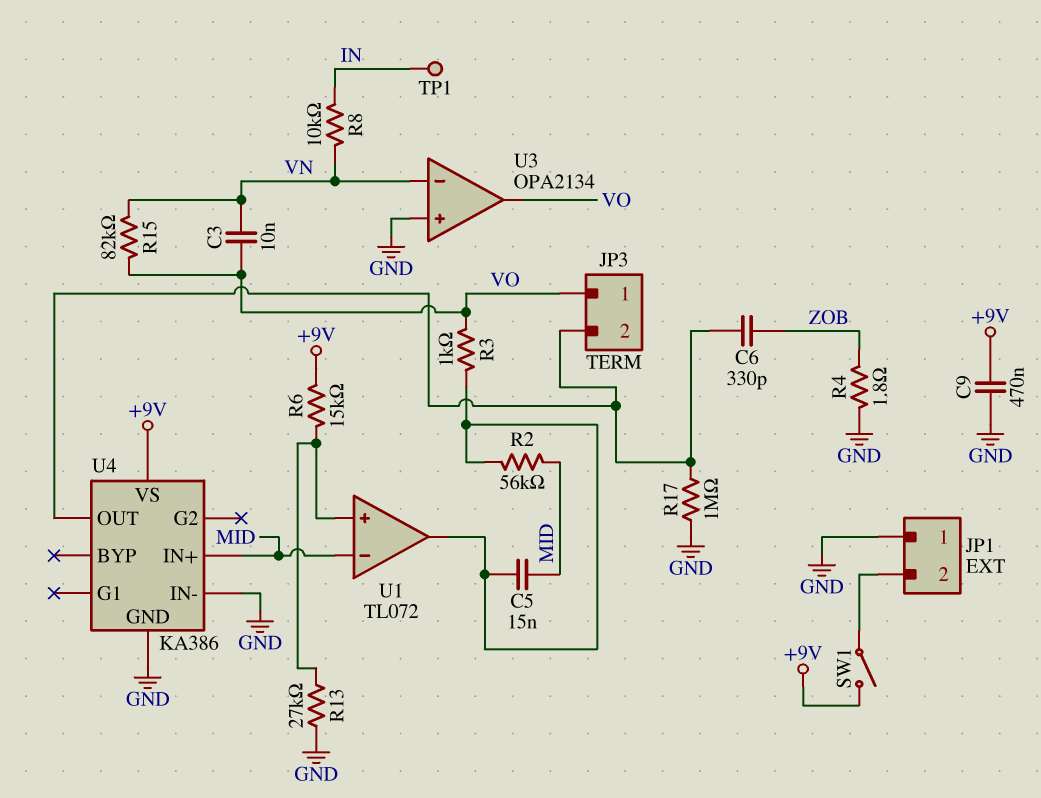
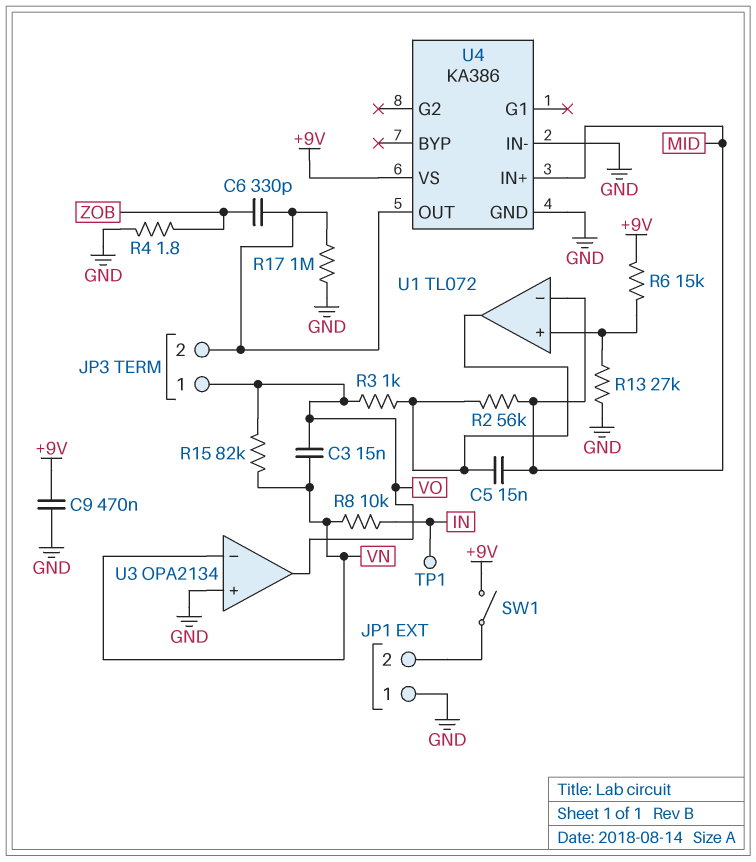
C3: 10nF (VN, VO) -> 15nF (VN, VO)

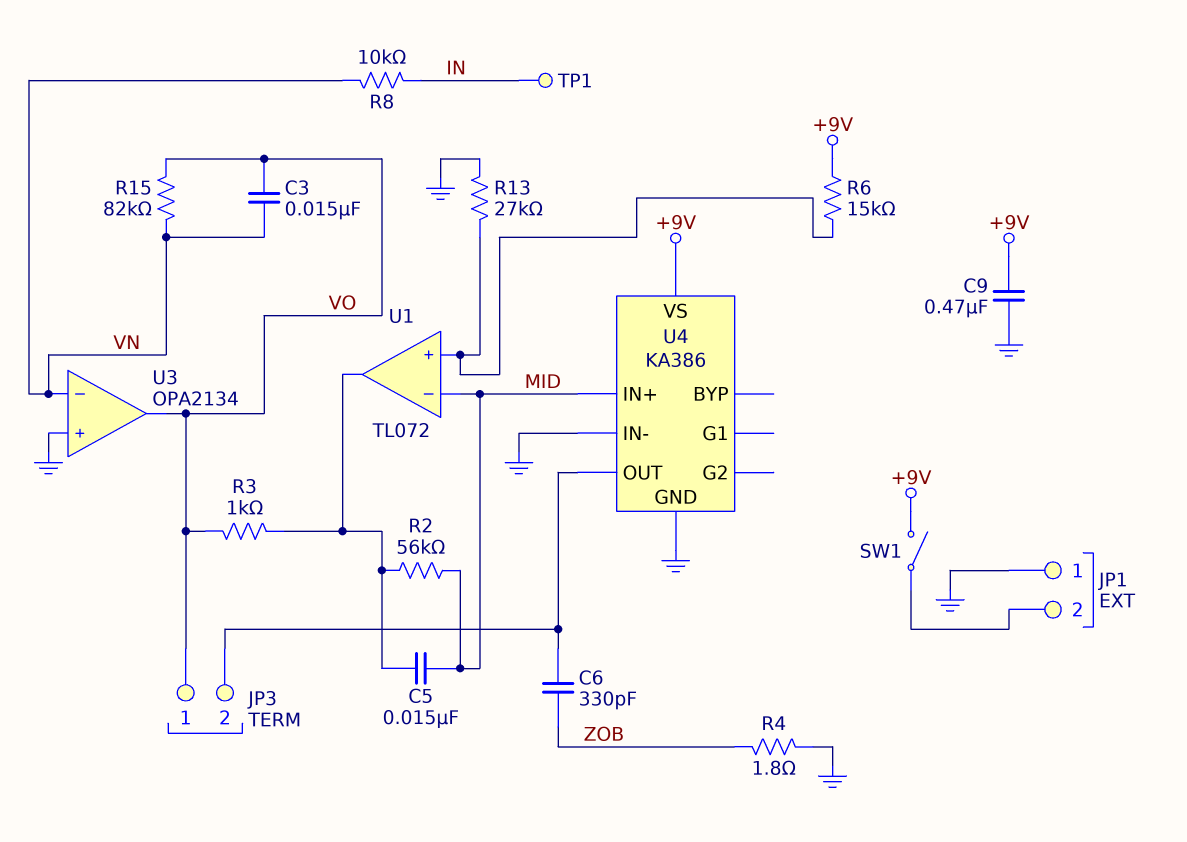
R17: 1M (GND, JP3/2) -> none

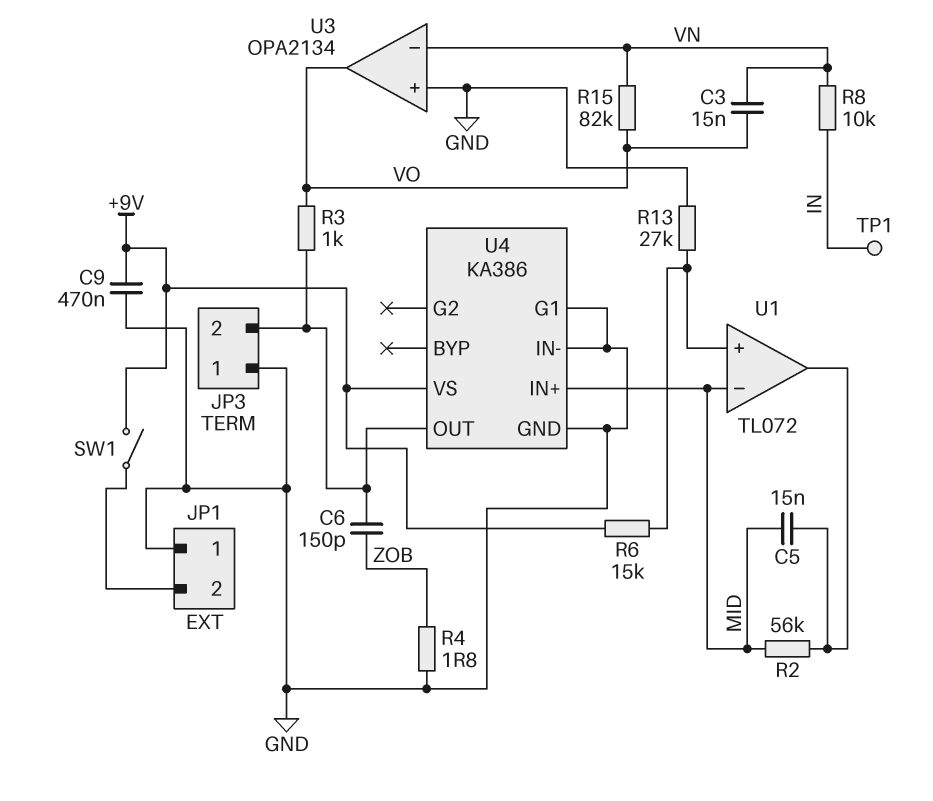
C6: 330pF (JP3/2, ZOB) -> 150pF (JP3/2, ZOB)
JP3 pin 1: VO -> GND
R3: 1k (U1/out, VO) -> 1k (JP3/2, VO)
U4 pin G1: none -> GND

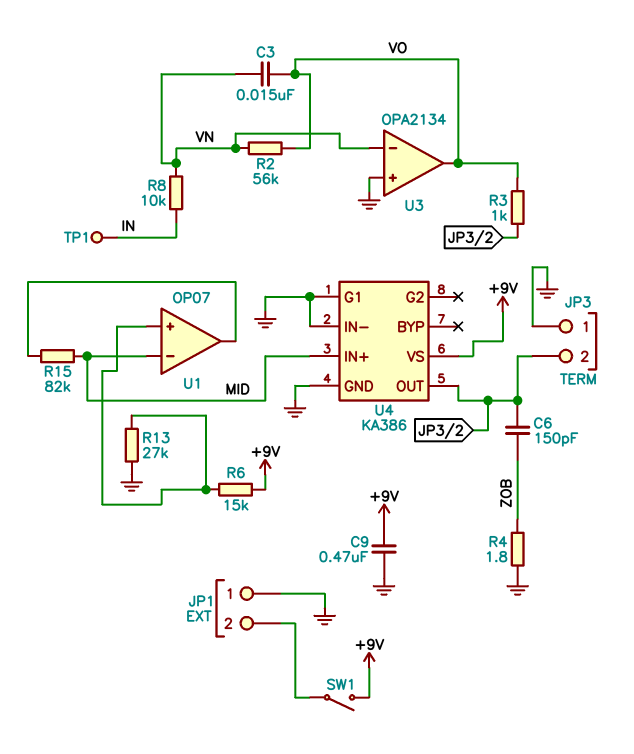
C5: 15nF (MID, U1/out) -> none
R2: 56k (MID, U1/out) -> 56k (VN, VO)
R15: 82k (VN, VO) -> 82k (MID, U1/out)
U1: TL072 -> OP07

